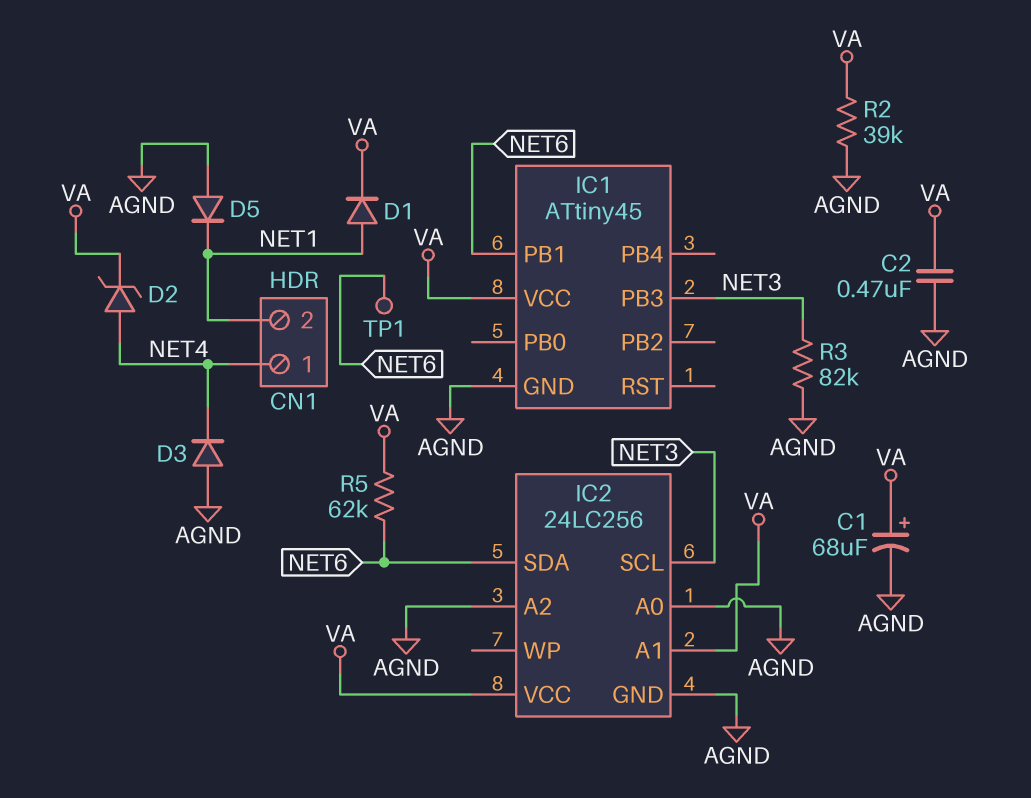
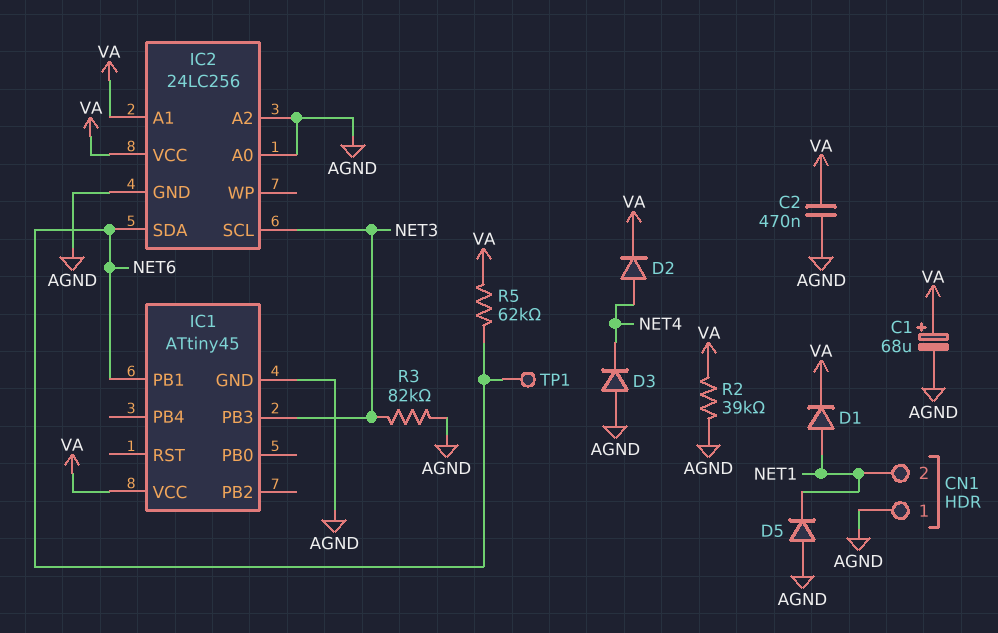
CN1 pin 1: NET4 -> AGND
D2: zener (A NET4, K VA) -> diode (A NET4, K VA)

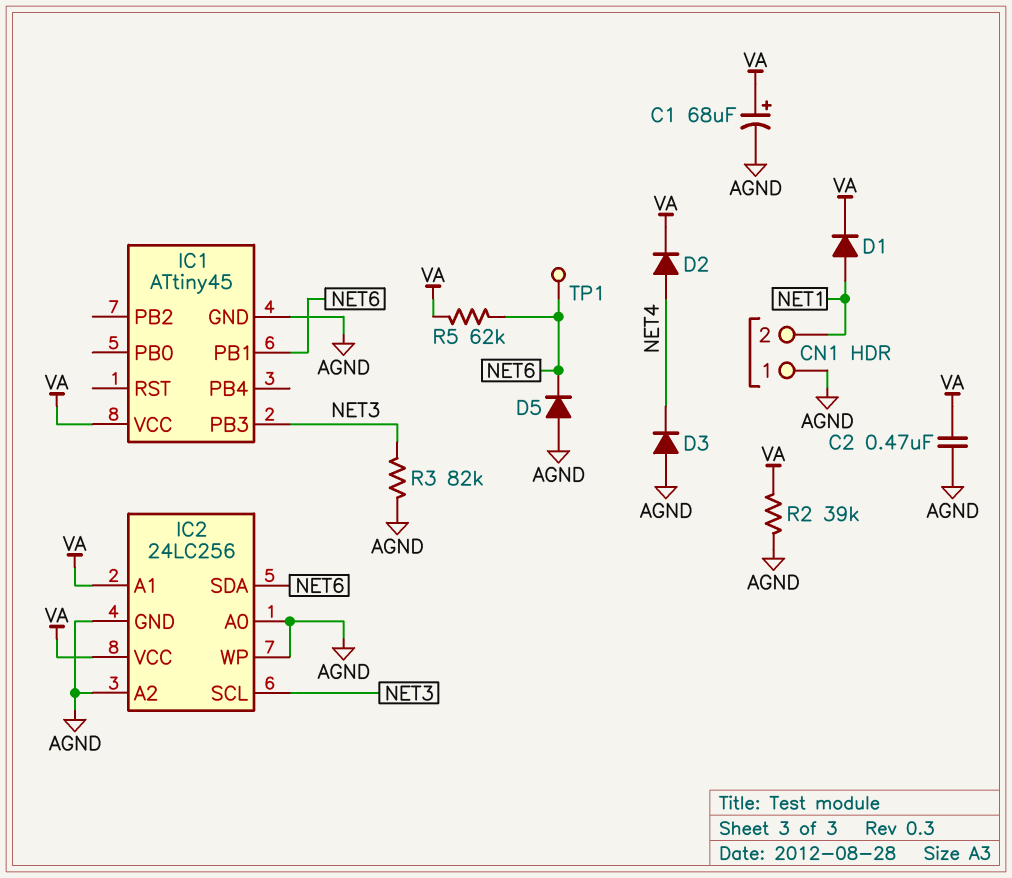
D5: diode (A AGND, K NET1) -> diode (A AGND, K NET6)
IC2 pin WP: none -> AGND

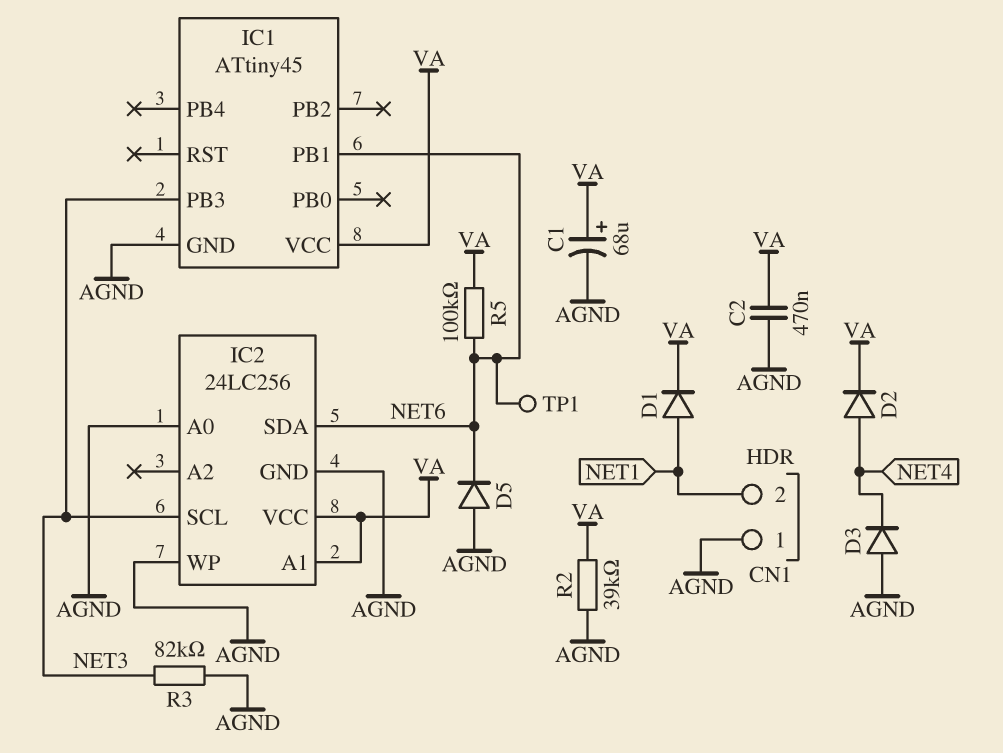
IC2 pin A2: AGND -> none
R5: 62k (NET6, VA) -> 100k (NET6, VA)

